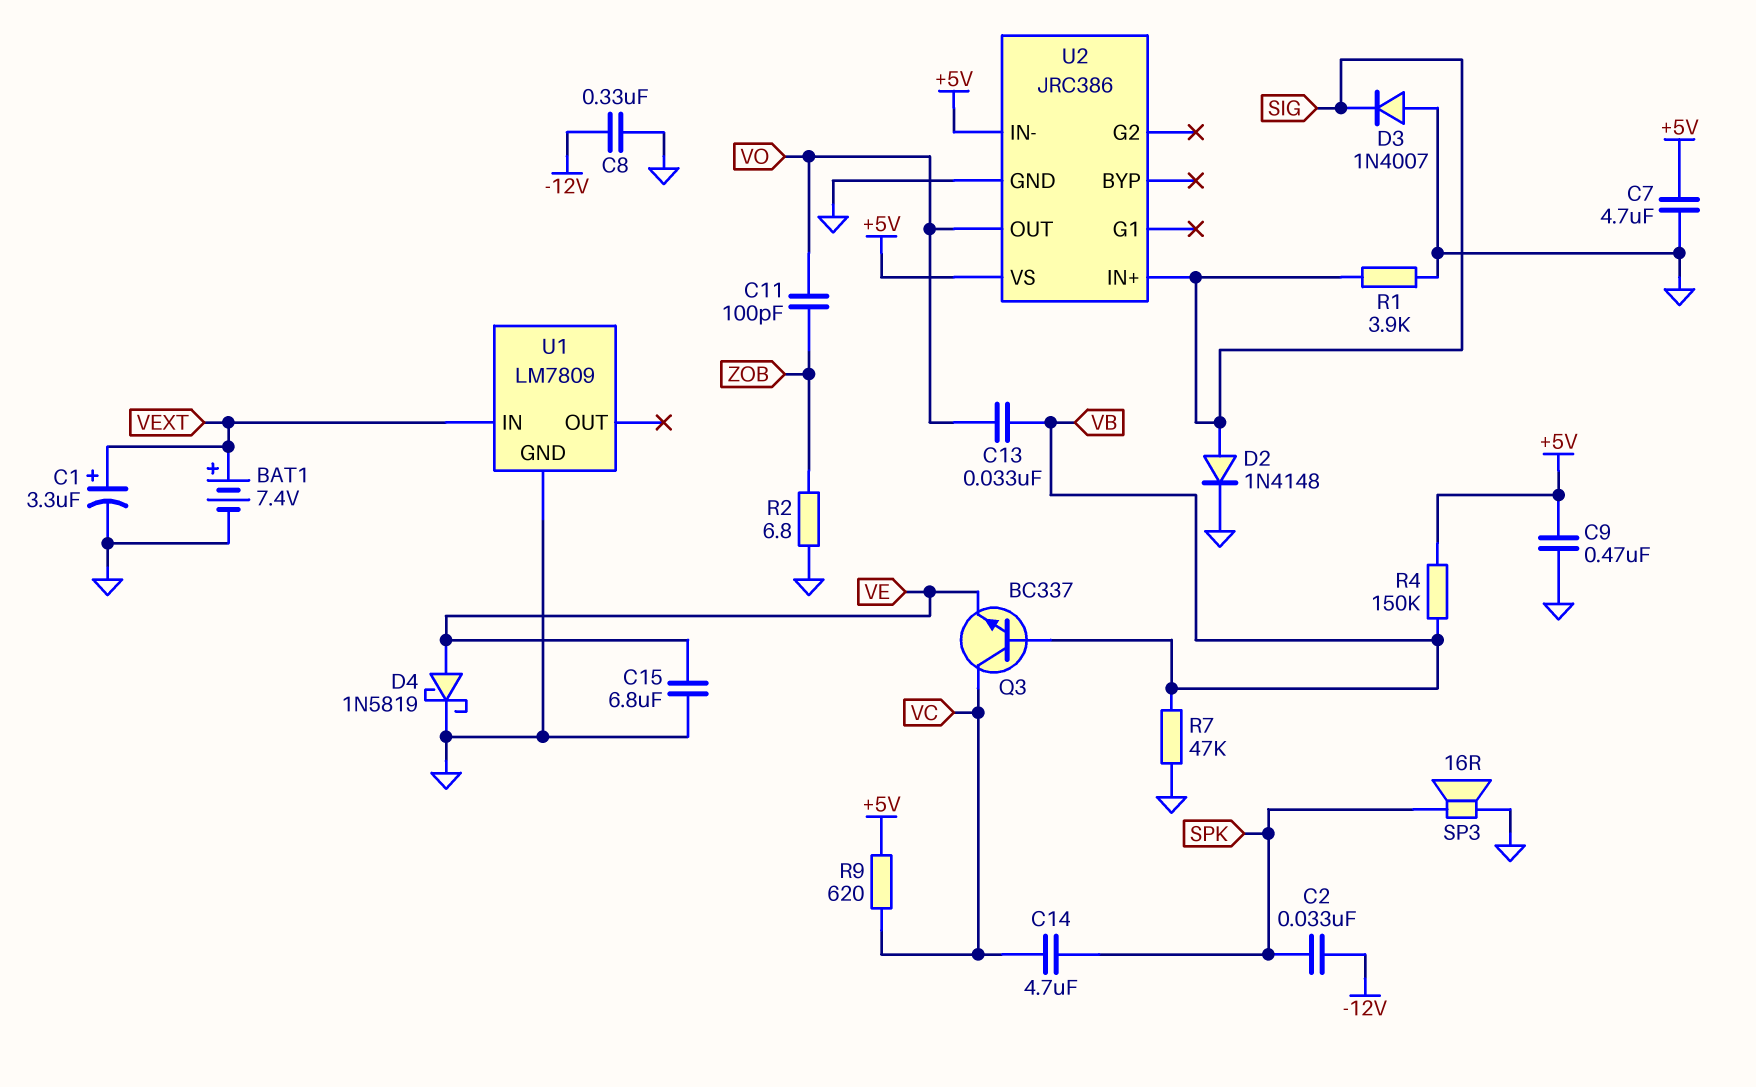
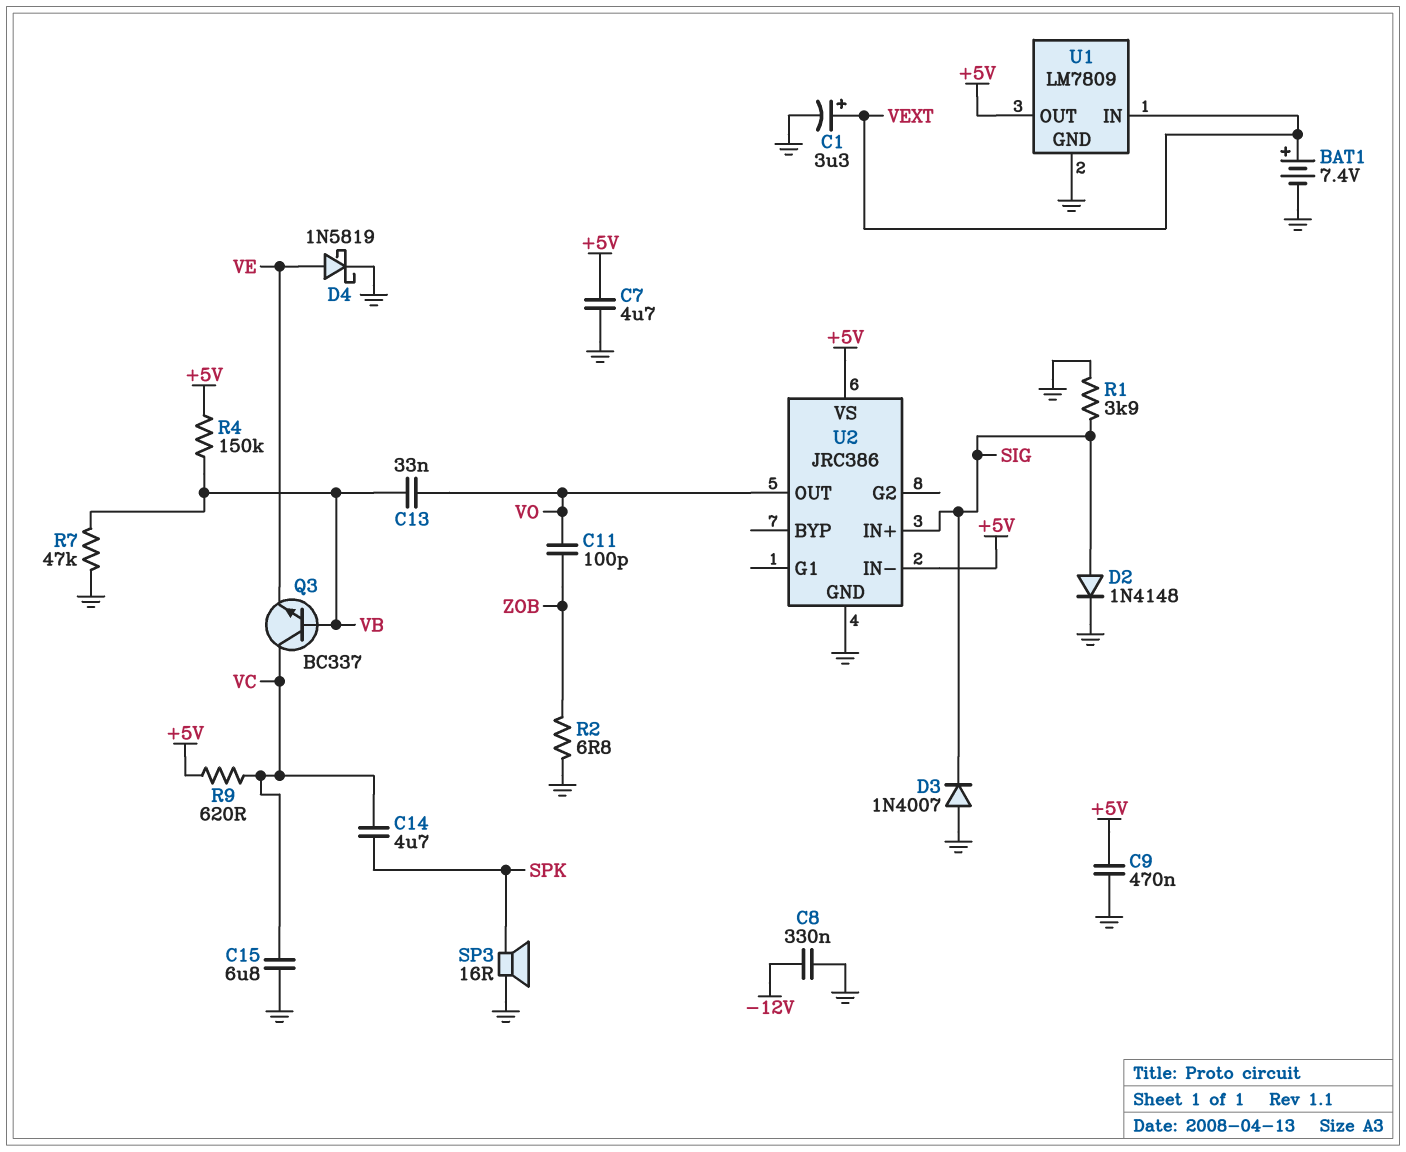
C2: 33nF (-12V, SPK) -> none
C15: 6.8uF (GND, VE) -> 6.8uF (GND, VC)
U1 pin OUT: none -> +5V

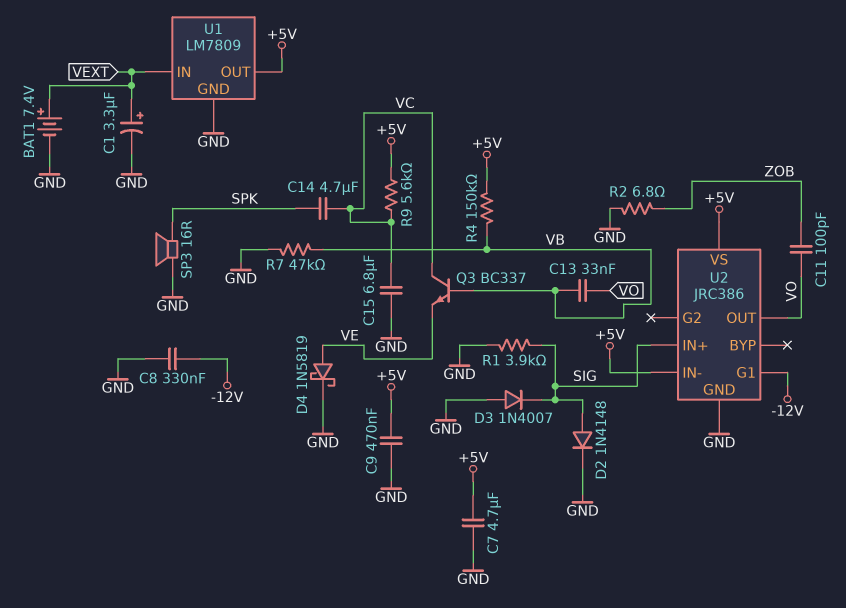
R9: 620 (+5V, VC) -> 5.6k (+5V, VC)
U2 pin G1: none -> -12V

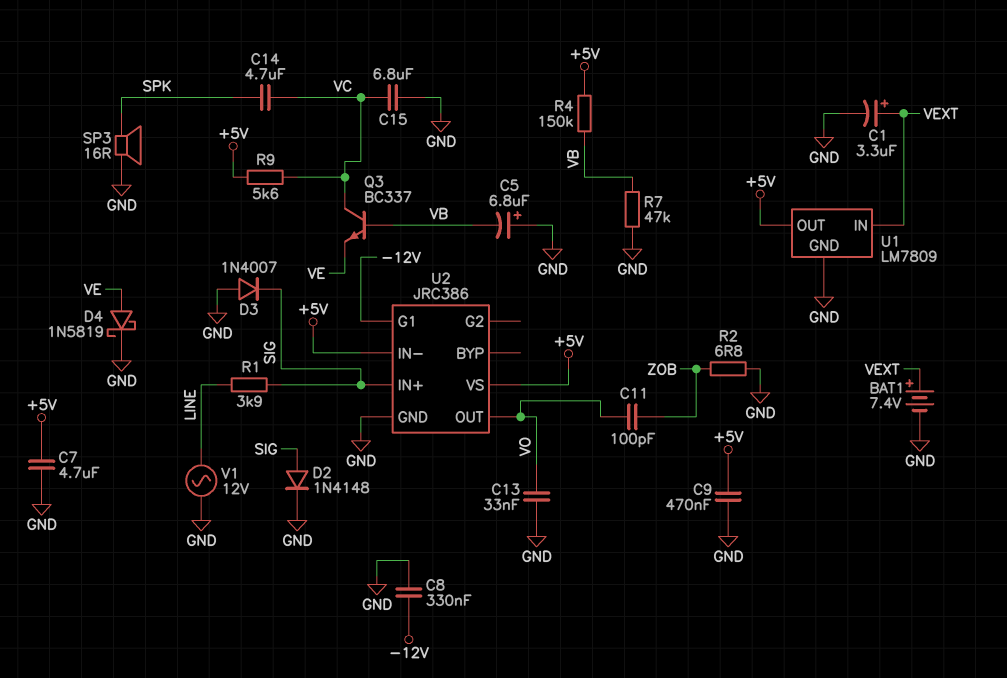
C5: none -> 6.8uF (plus GND, minus VB)
C13: 33nF (VB, VO) -> 33nF (GND, VO)
R1: 3.9k (GND, SIG) -> 3.9k (LINE, SIG)
V1: none -> AC 12V (GND, LINE)

